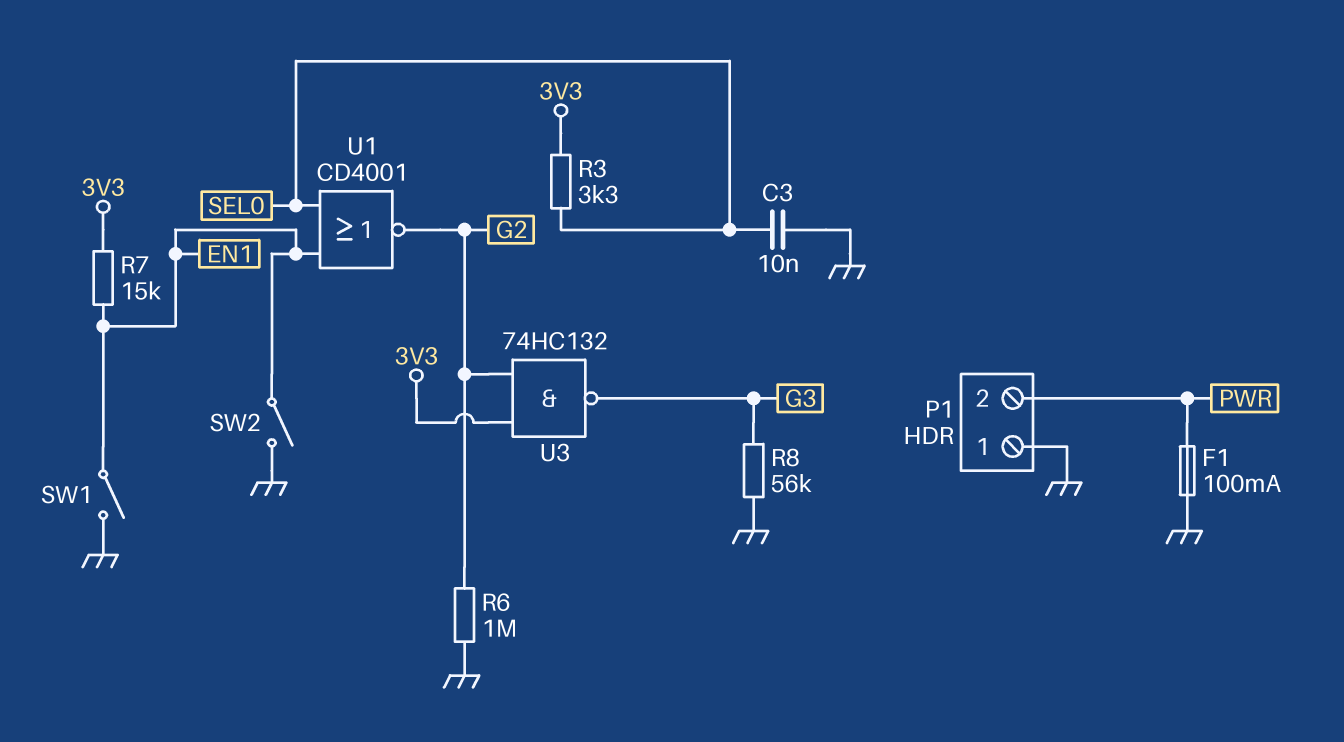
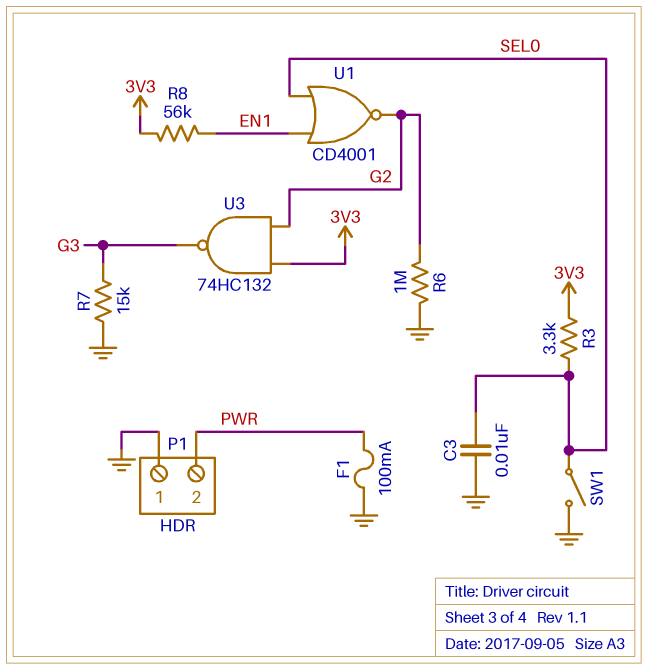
R7: 15k (3V3, EN1) -> 15k (G3, GND)
R8: 56k (G3, GND) -> 56k (3V3, EN1)
SW1: switch (EN1, GND) -> switch (GND, SEL0)
SW2: switch (EN1, GND) -> none

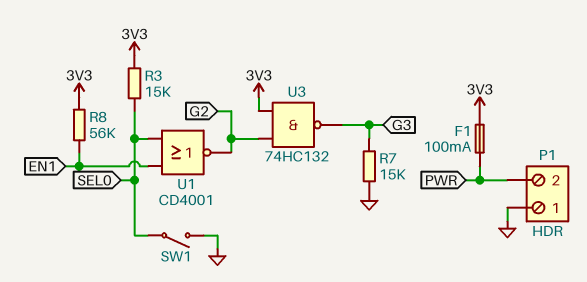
C3: 10nF (GND, SEL0) -> none
F1: 100mA (GND, PWR) -> 100mA (3V3, PWR)
R3: 3.3k (3V3, SEL0) -> 15k (3V3, SEL0)
R6: 1M (G2, GND) -> none

